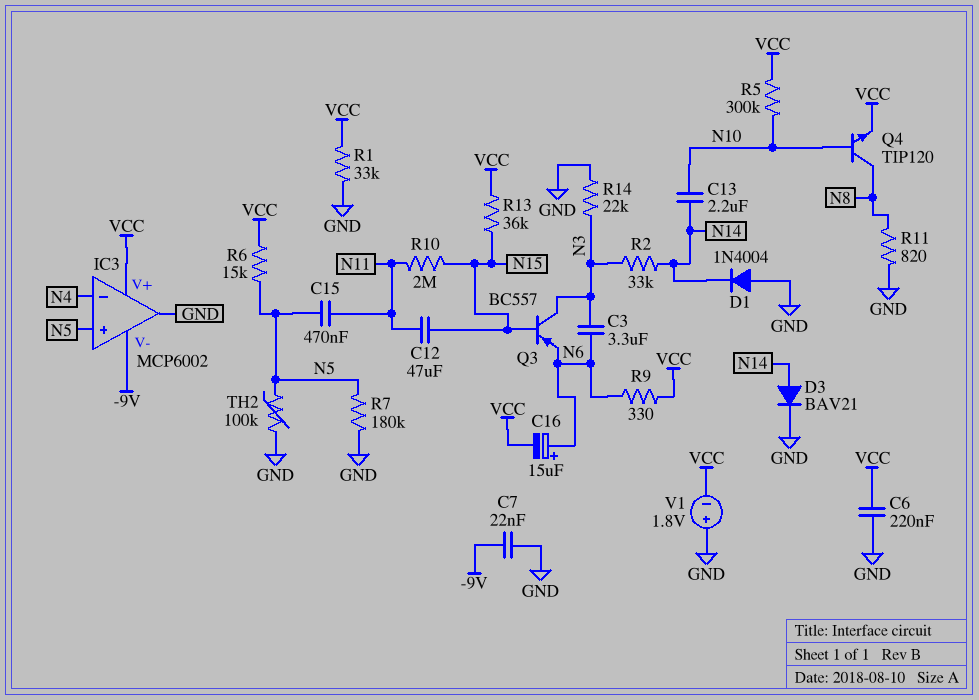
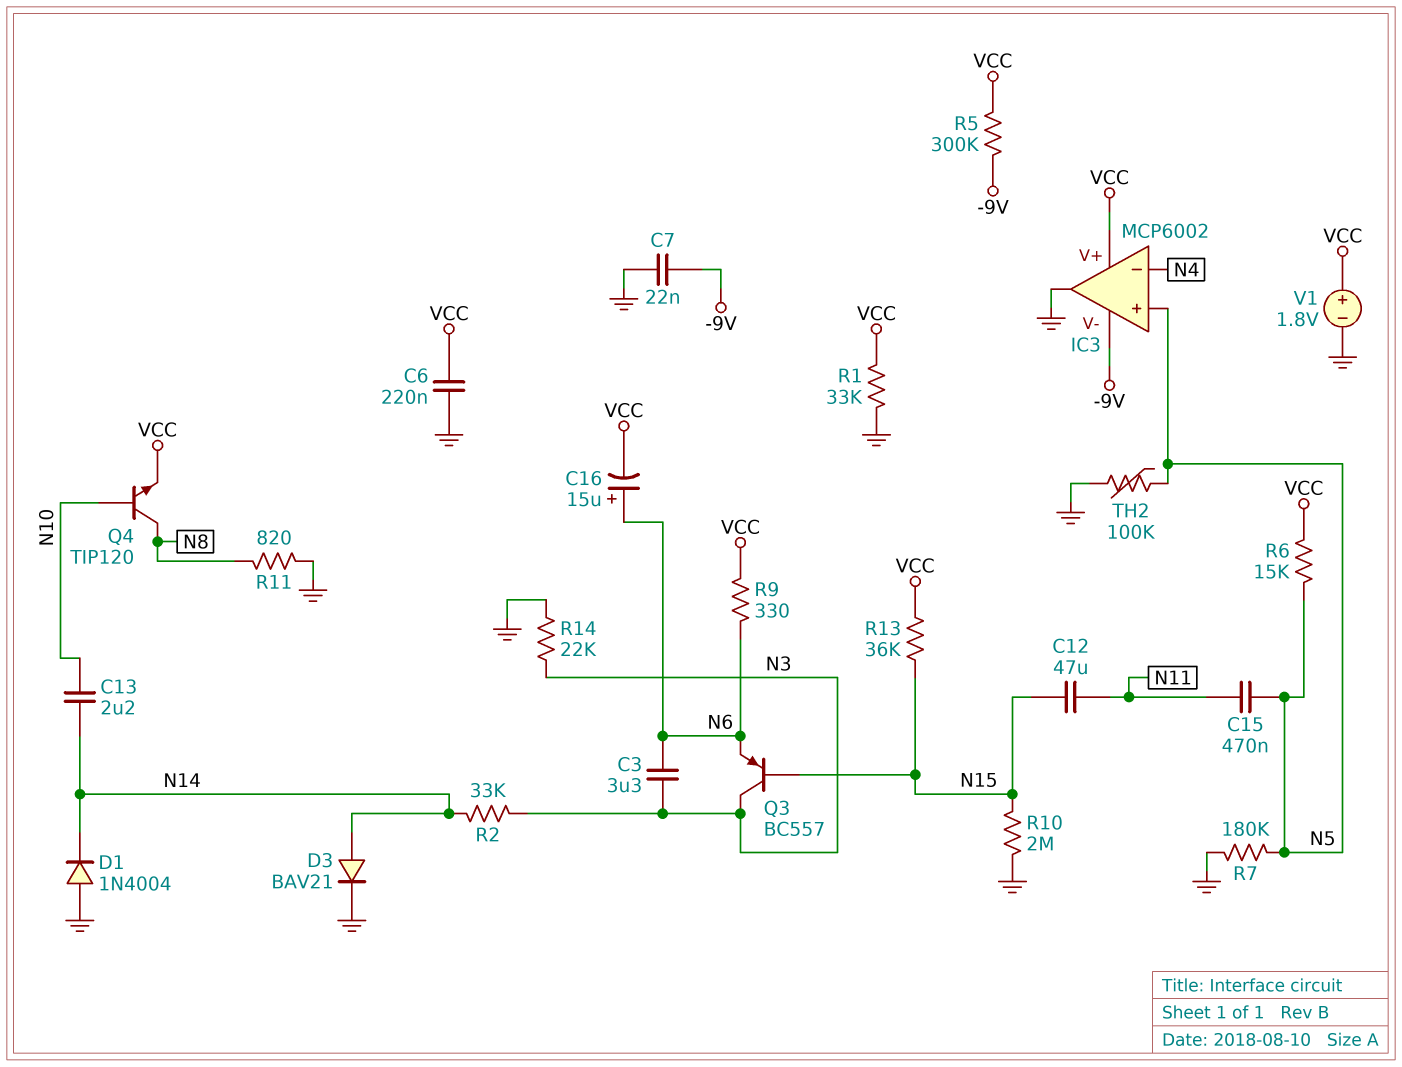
R5: 300k (N10, VCC) -> 300k (-9V, VCC)
R10: 2M (N11, N15) -> 2M (GND, N15)
V1: 1.8V (plus GND, minus VCC) -> 1.8V (plus VCC, minus GND)

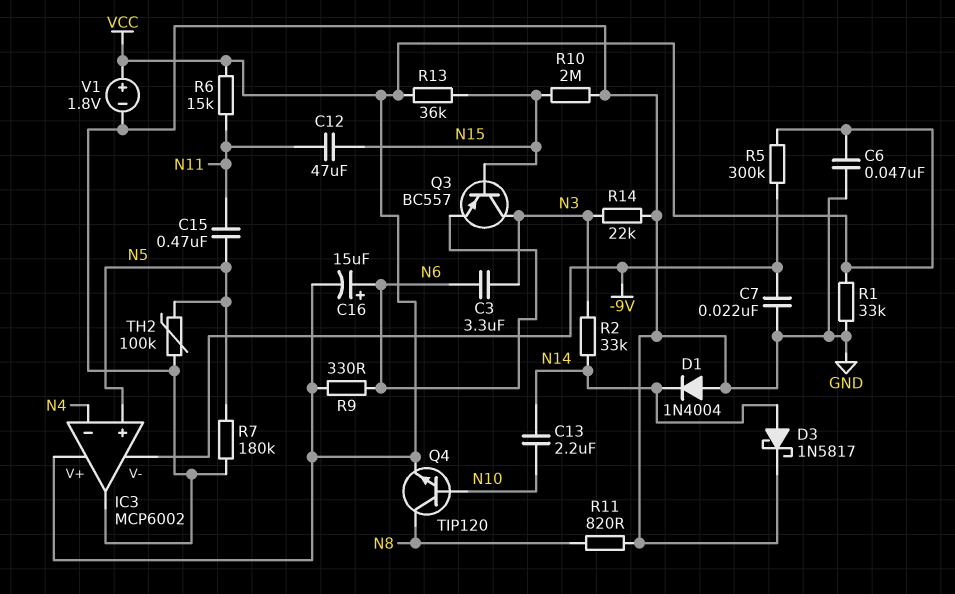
C6: 220nF (GND, VCC) -> 47nF (GND, VCC)
D3: diode BAV21 (A N14, K GND) -> schottky 1N5817 (A N14, K GND)
R6: 15k (N5, VCC) -> 15k (N11, VCC)

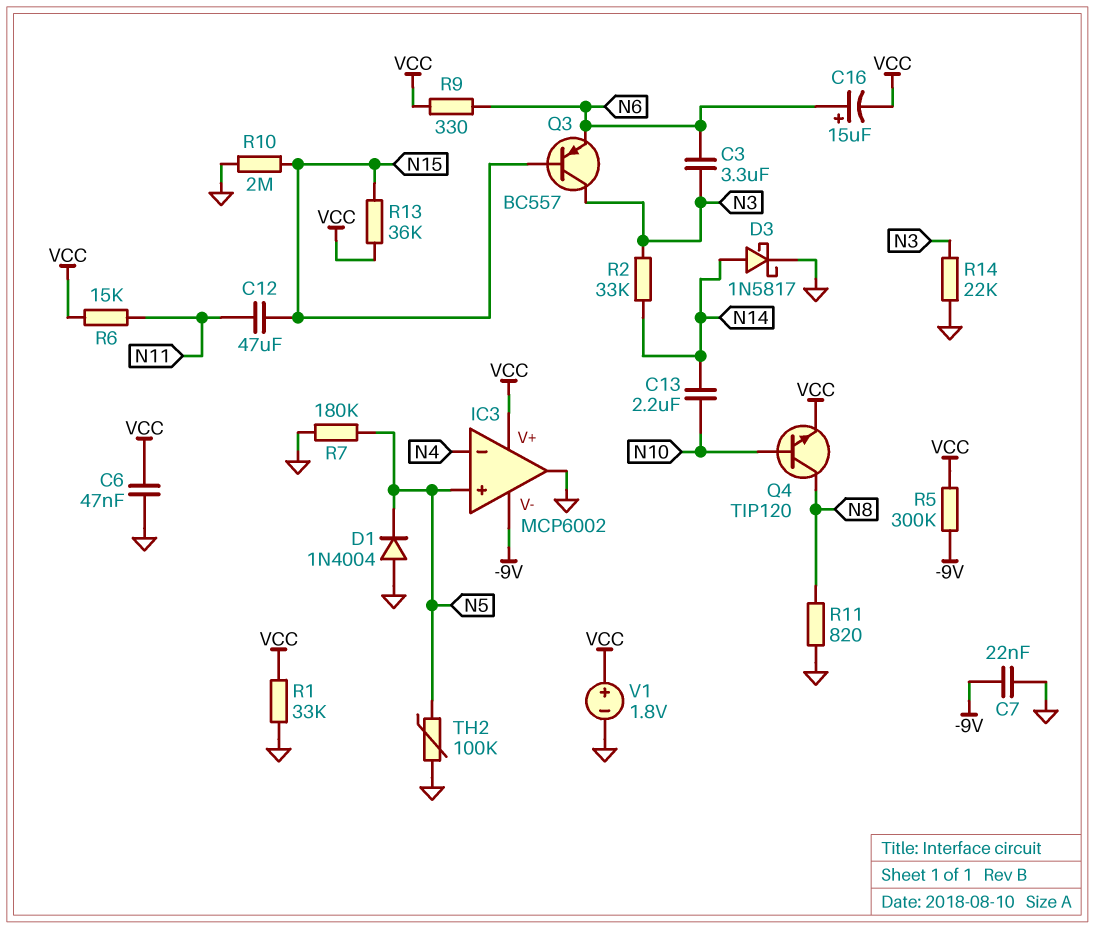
C15: 470nF (N5, N11) -> none
D1: diode 1N4004 (A GND, K N14) -> diode 1N4004 (A GND, K N5)

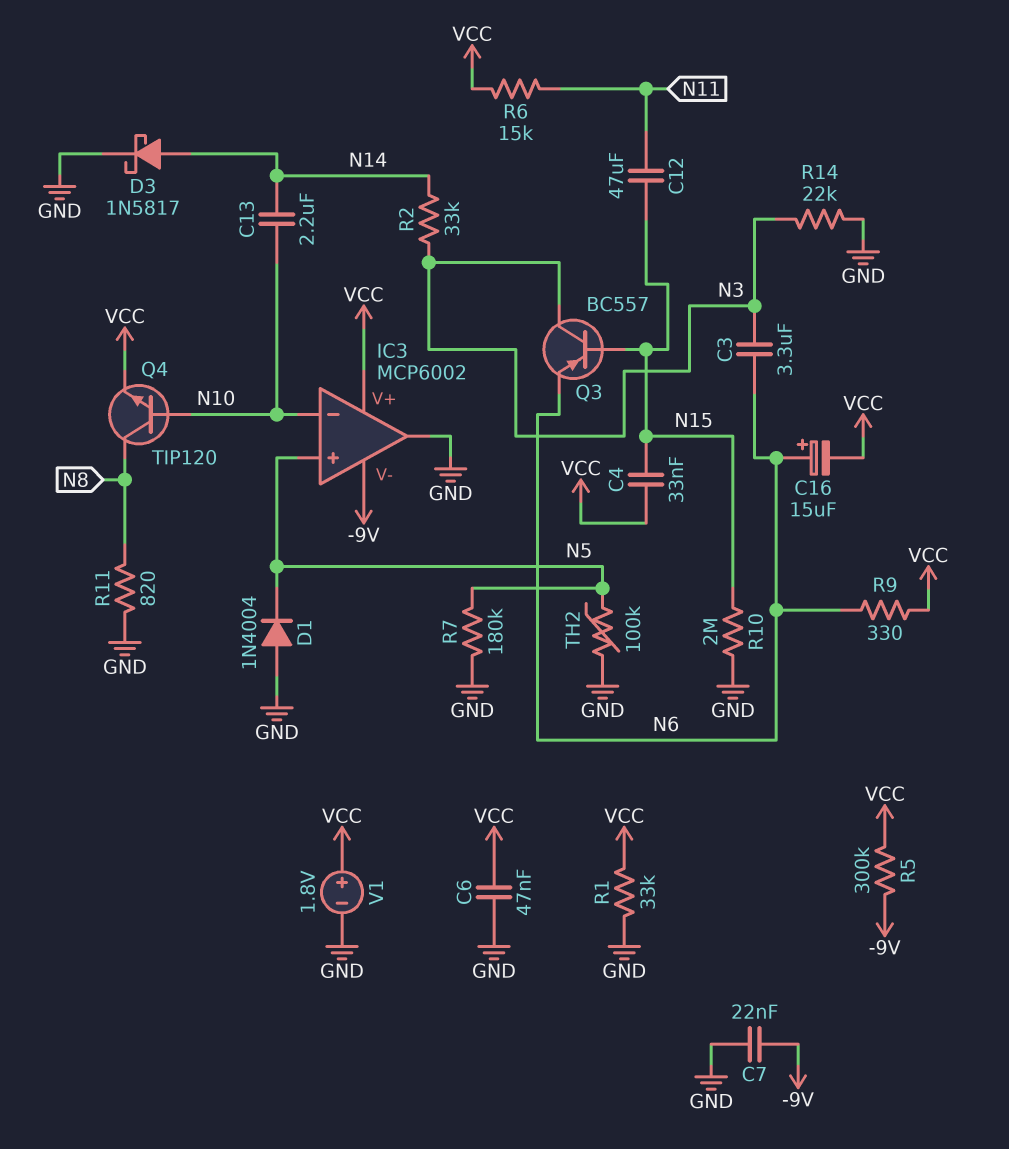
C4: none -> 33nF (N15, VCC)
IC3 pin in-: N4 -> N10
R13: 36k (N15, VCC) -> none

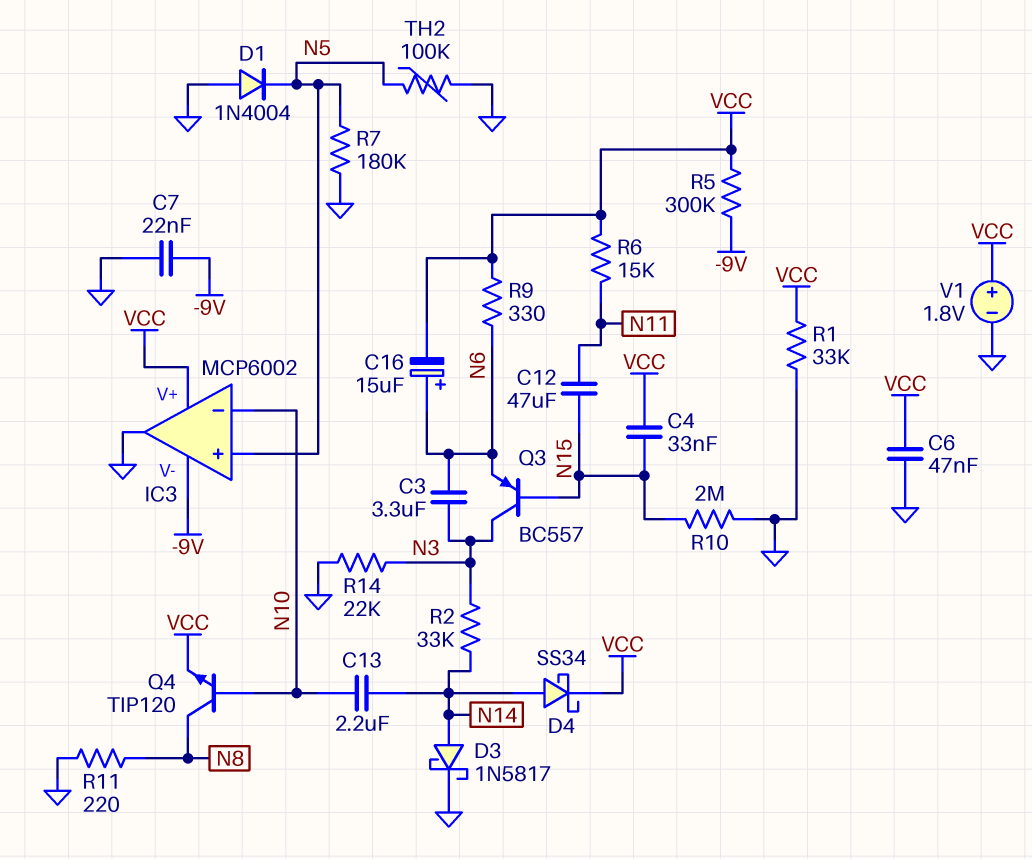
D4: none -> schottky SS34 (A N14, K VCC)
R11: 820 (GND, N8) -> 220 (GND, N8)

